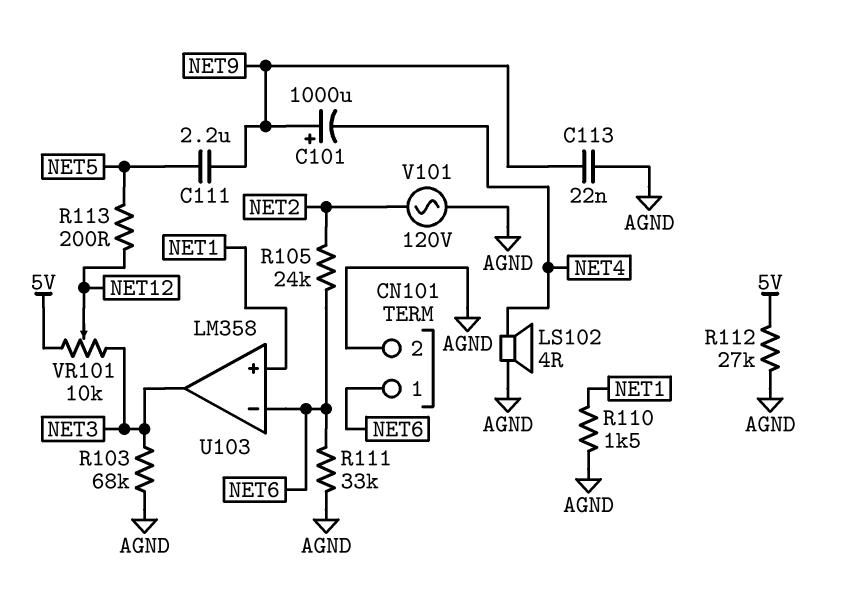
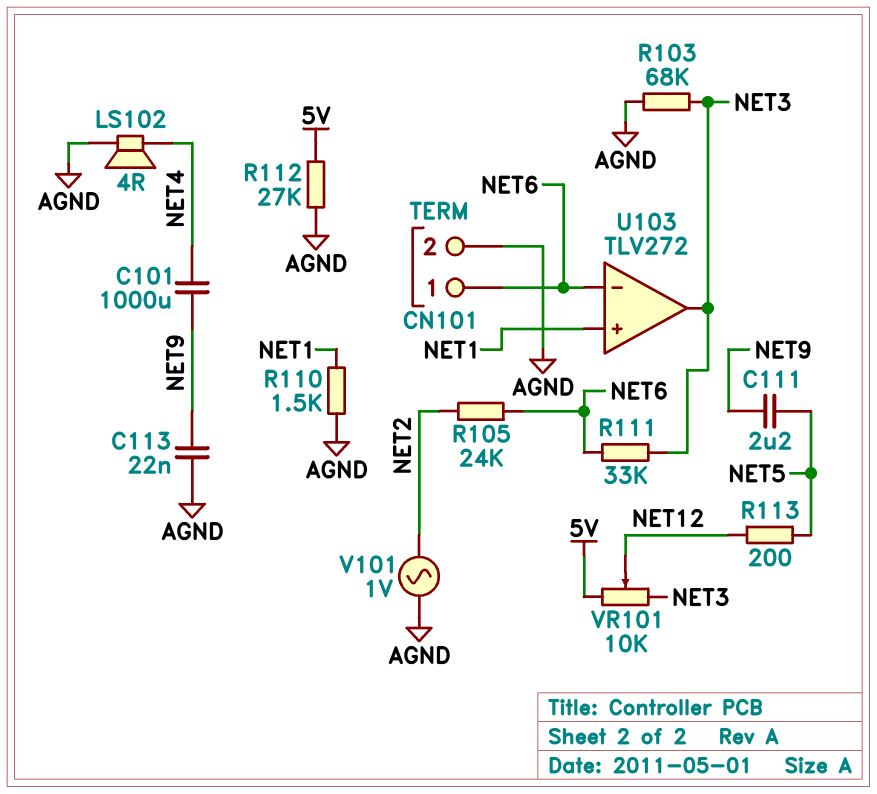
C101: 1000uF (plus NET9, minus NET4) -> 1000uF (NET4, NET9)
R111: 33k (AGND, NET6) -> 33k (NET3, NET6)
U103: LM358 -> TLV272
V101: AC 120V (AGND, NET2) -> AC 1V (AGND, NET2)

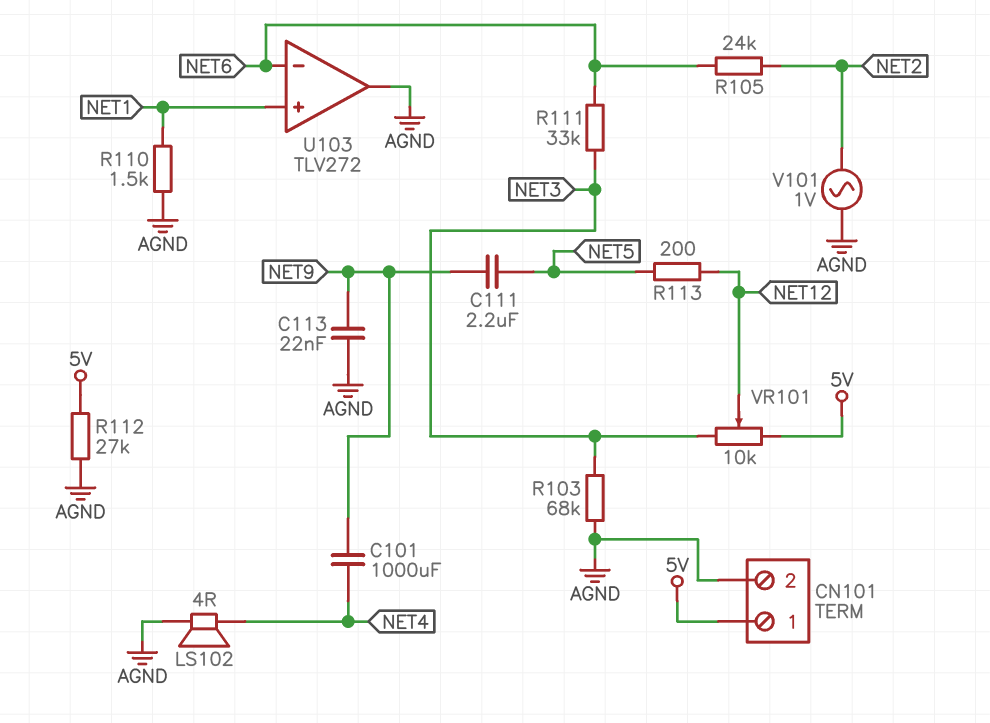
CN101 pin 1: NET6 -> 5V
U103 pin out: NET3 -> AGND

